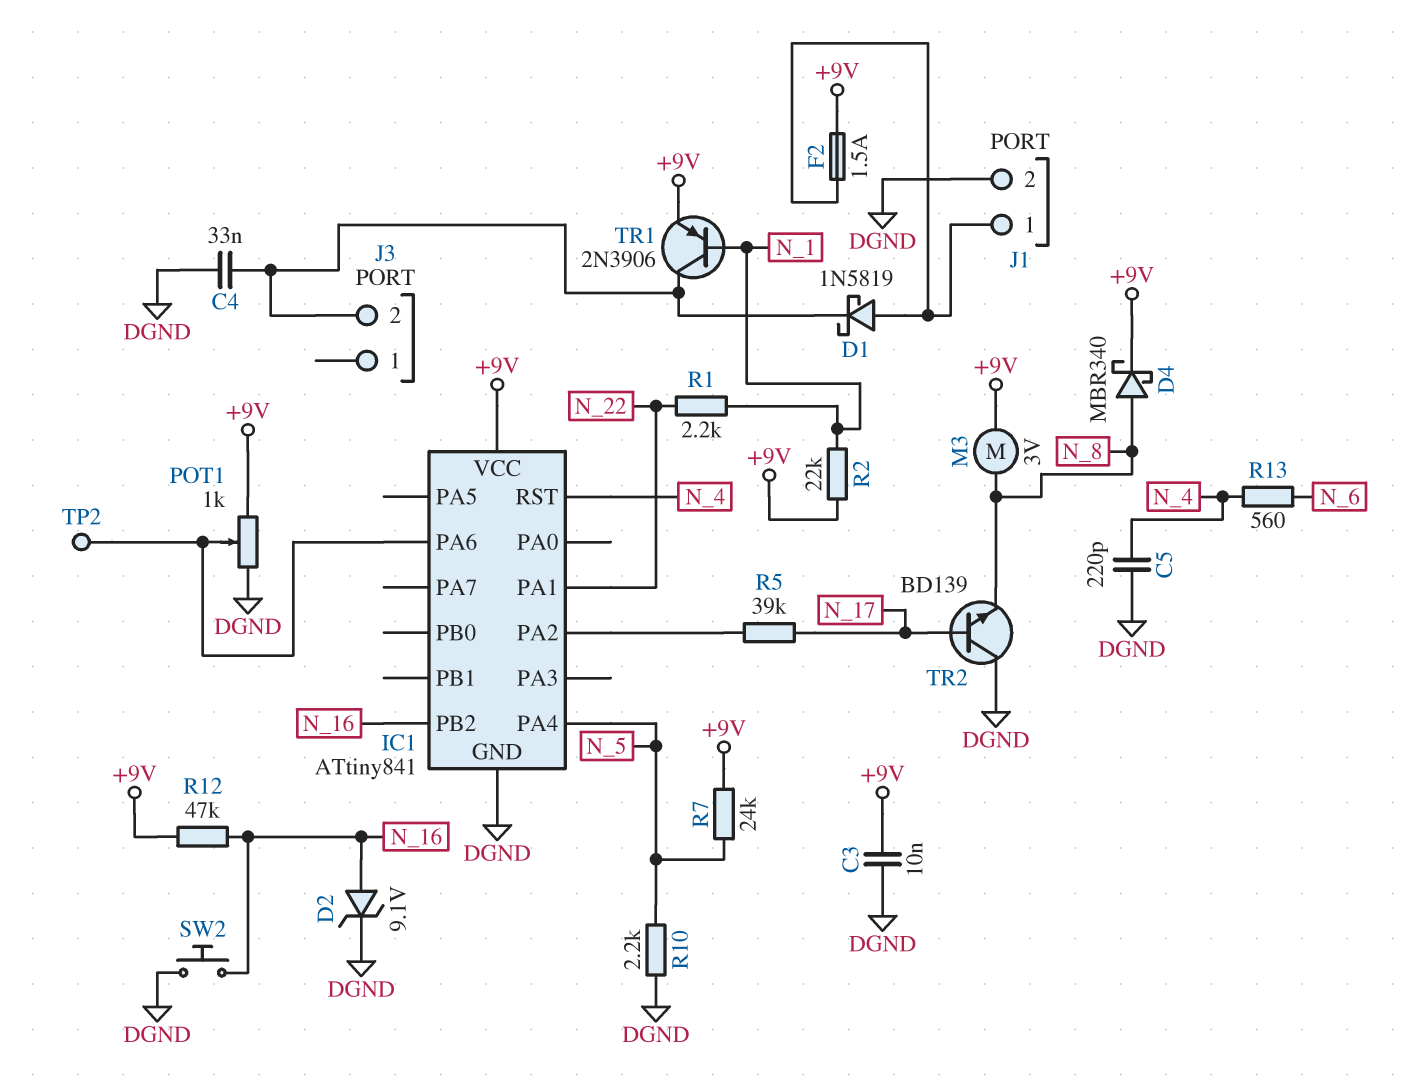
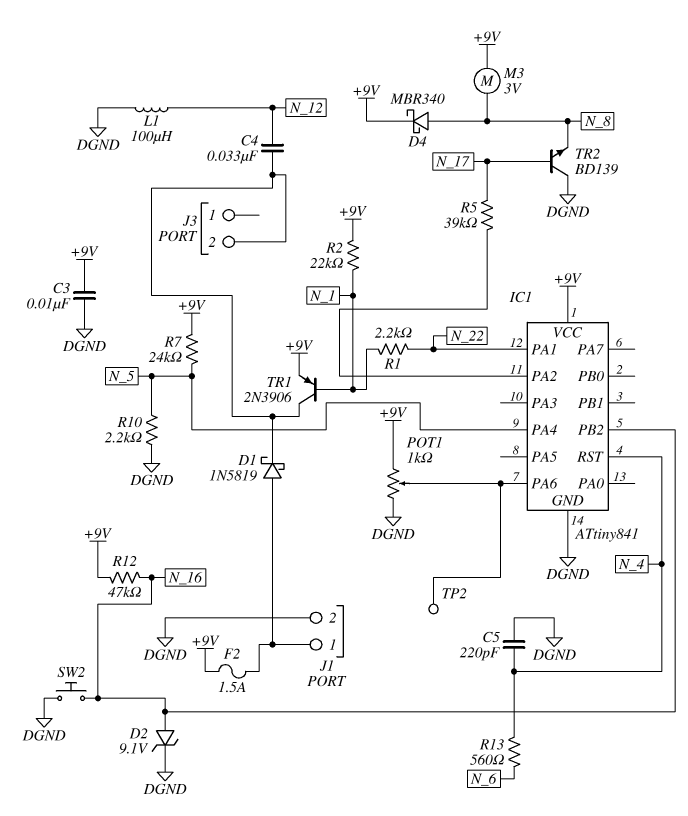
C4: 33nF (DGND, J3/2) -> 33nF (J3/2, N_12)
L1: none -> 100uH (DGND, N_12)

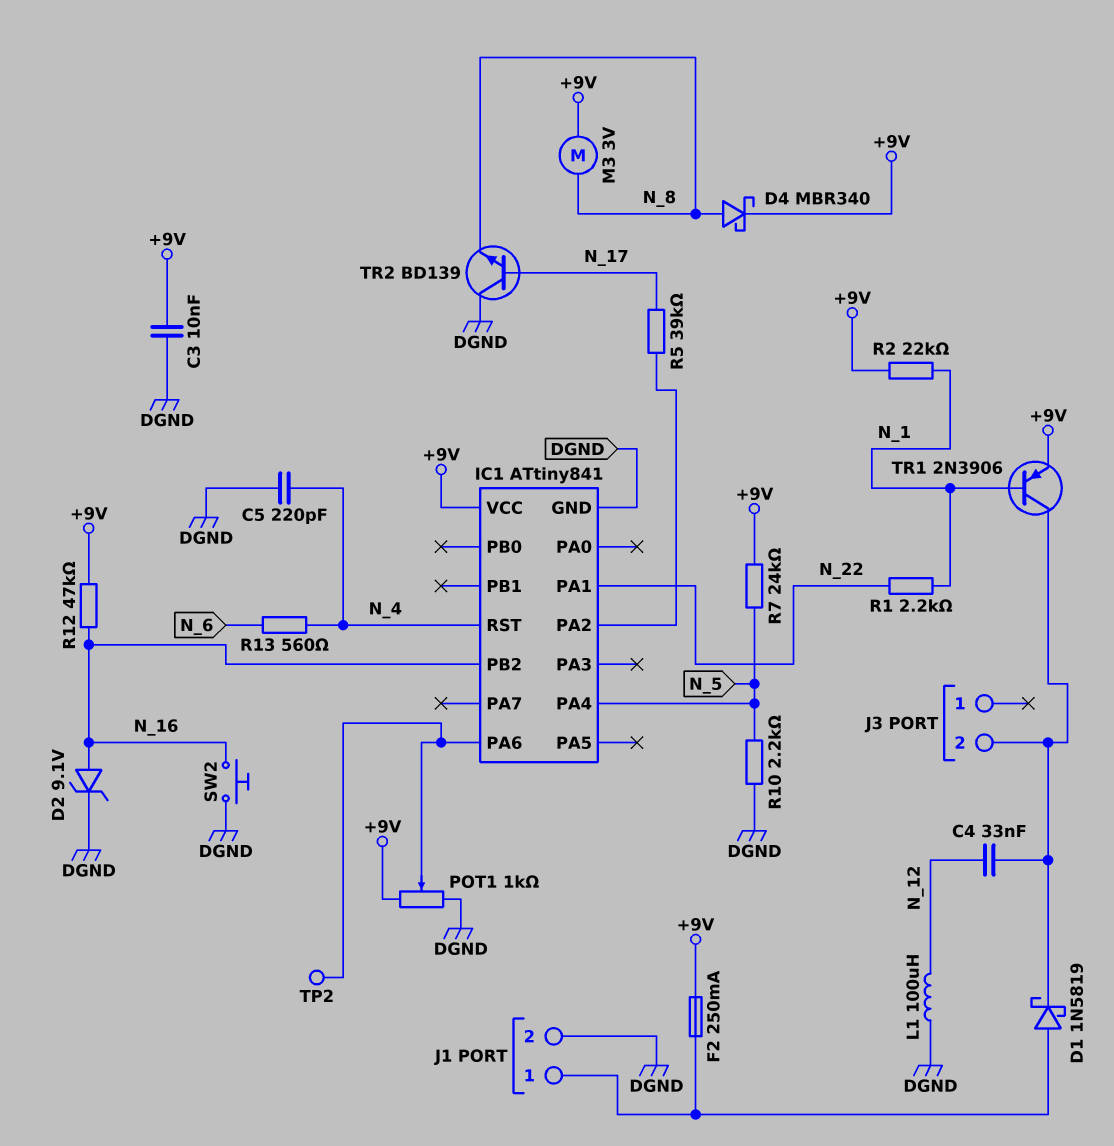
F2: 1.5A (+9V, J1/1) -> 250mA (+9V, J1/1)

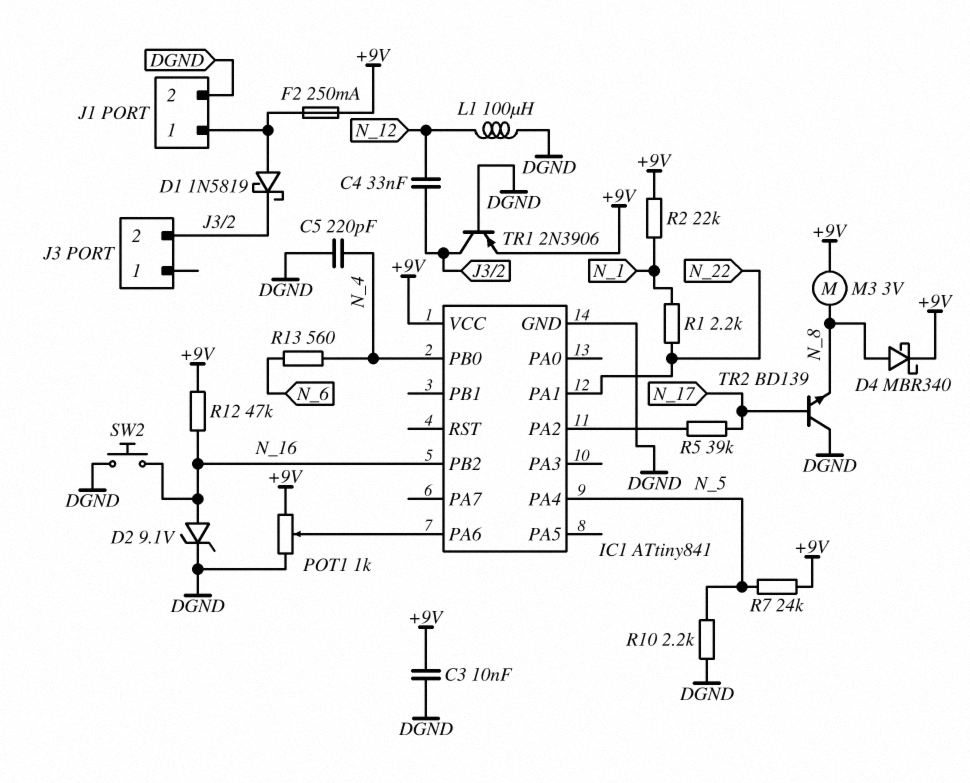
IC1 pin PB0: none -> N_4
IC1 pin RST: N_4 -> none
TP2: test point (IC1/PA6) -> none
TR1: PNP 2N3906 (B N_1, C J3/2, E +9V) -> PNP 2N3906 (B DGND, C J3/2, E +9V)

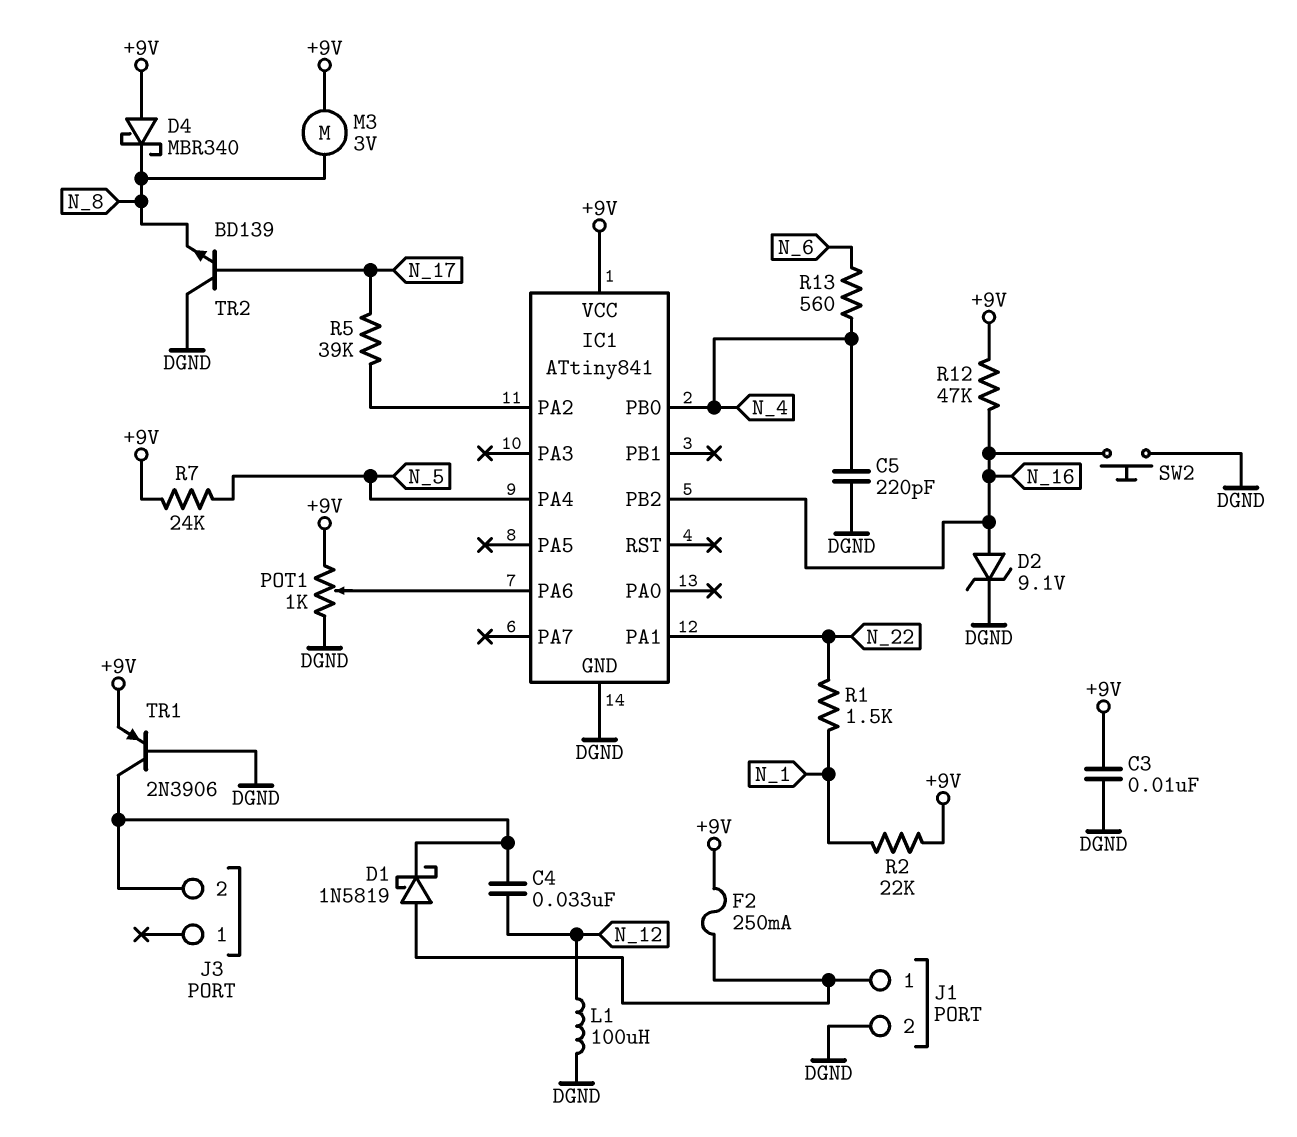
D4: schottky MBR340 (A N_8, K +9V) -> schottky MBR340 (A +9V, K N_8)
R1: 2.2k (N_1, N_22) -> 1.5k (N_1, N_22)
R10: 2.2k (DGND, N_5) -> none

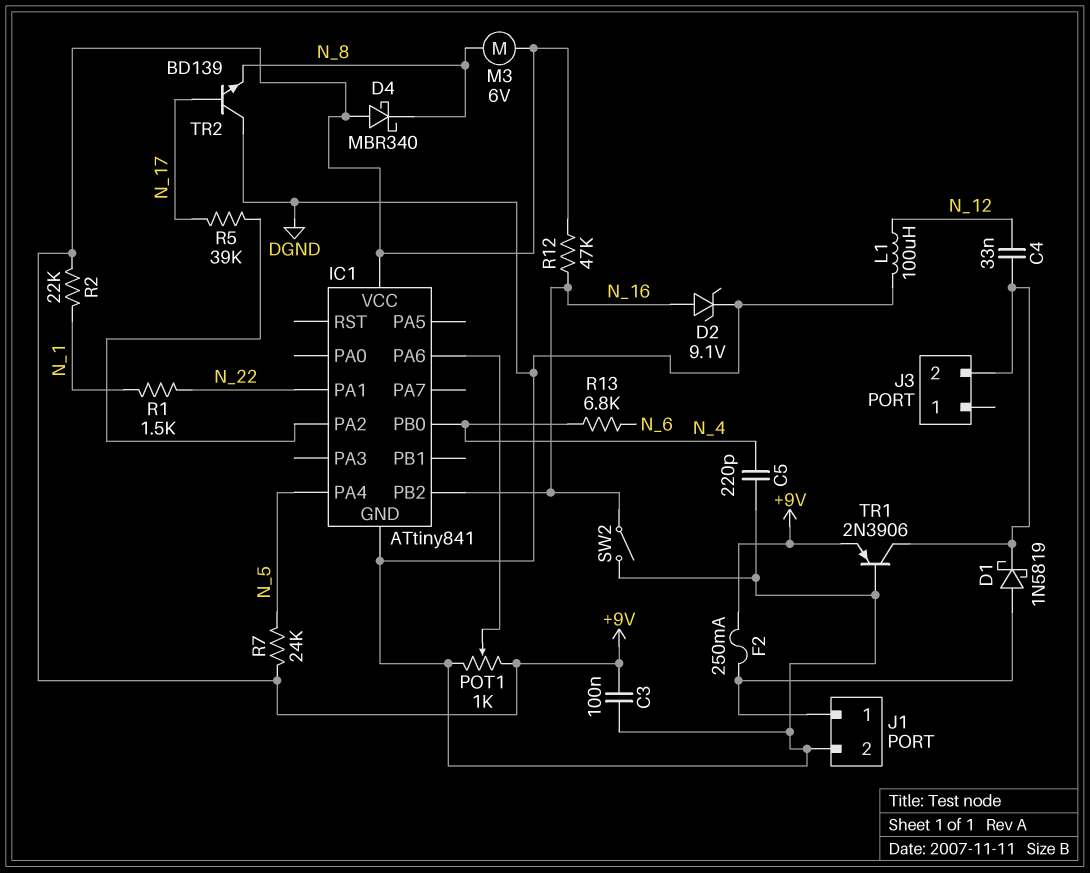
C3: 10nF (+9V, DGND) -> 100nF (+9V, DGND)
M3: motor 3V (+9V, N_8) -> motor 6V (+9V, N_8)
R13: 560 (N_4, N_6) -> 6.8k (N_4, N_6)
SW2: button (DGND, N_16) -> switch (DGND, N_16)

